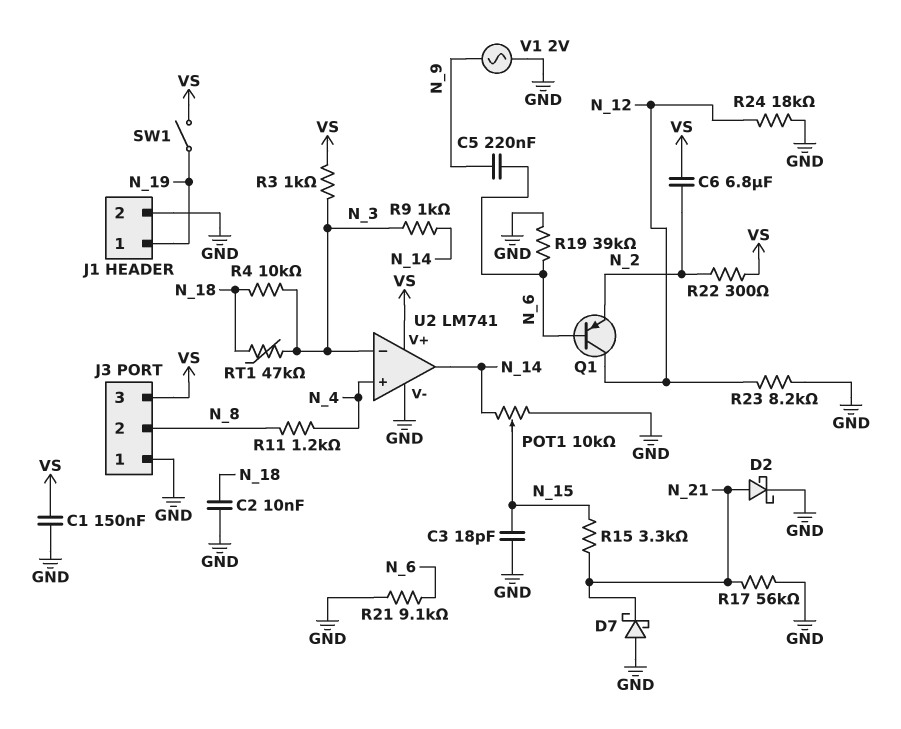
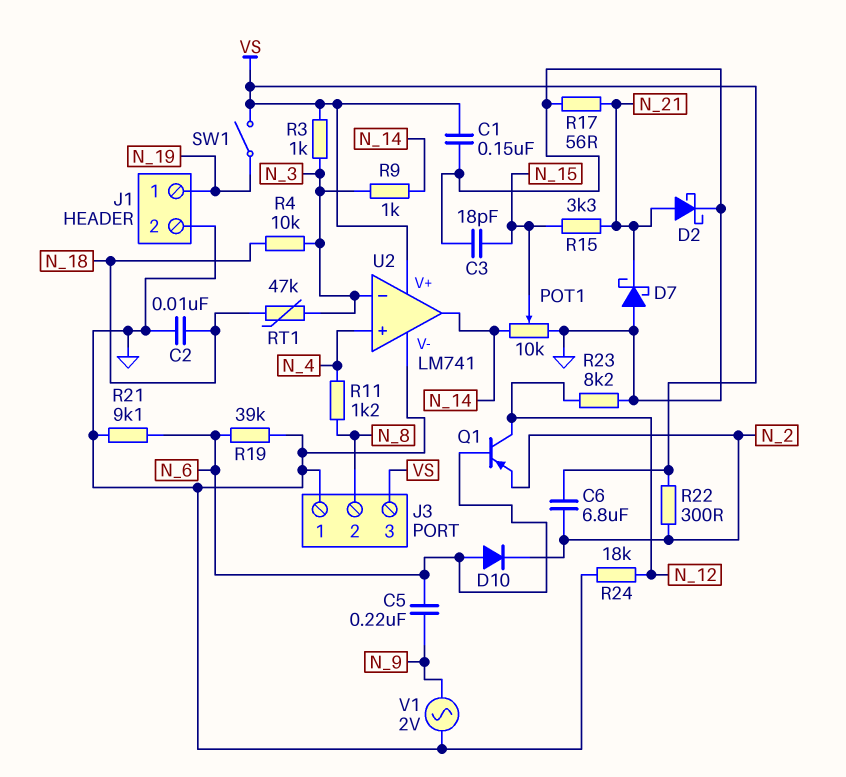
D10: none -> diode (A N_6, K N_2)
R17: 56k (GND, N_21) -> 56 (GND, N_21)

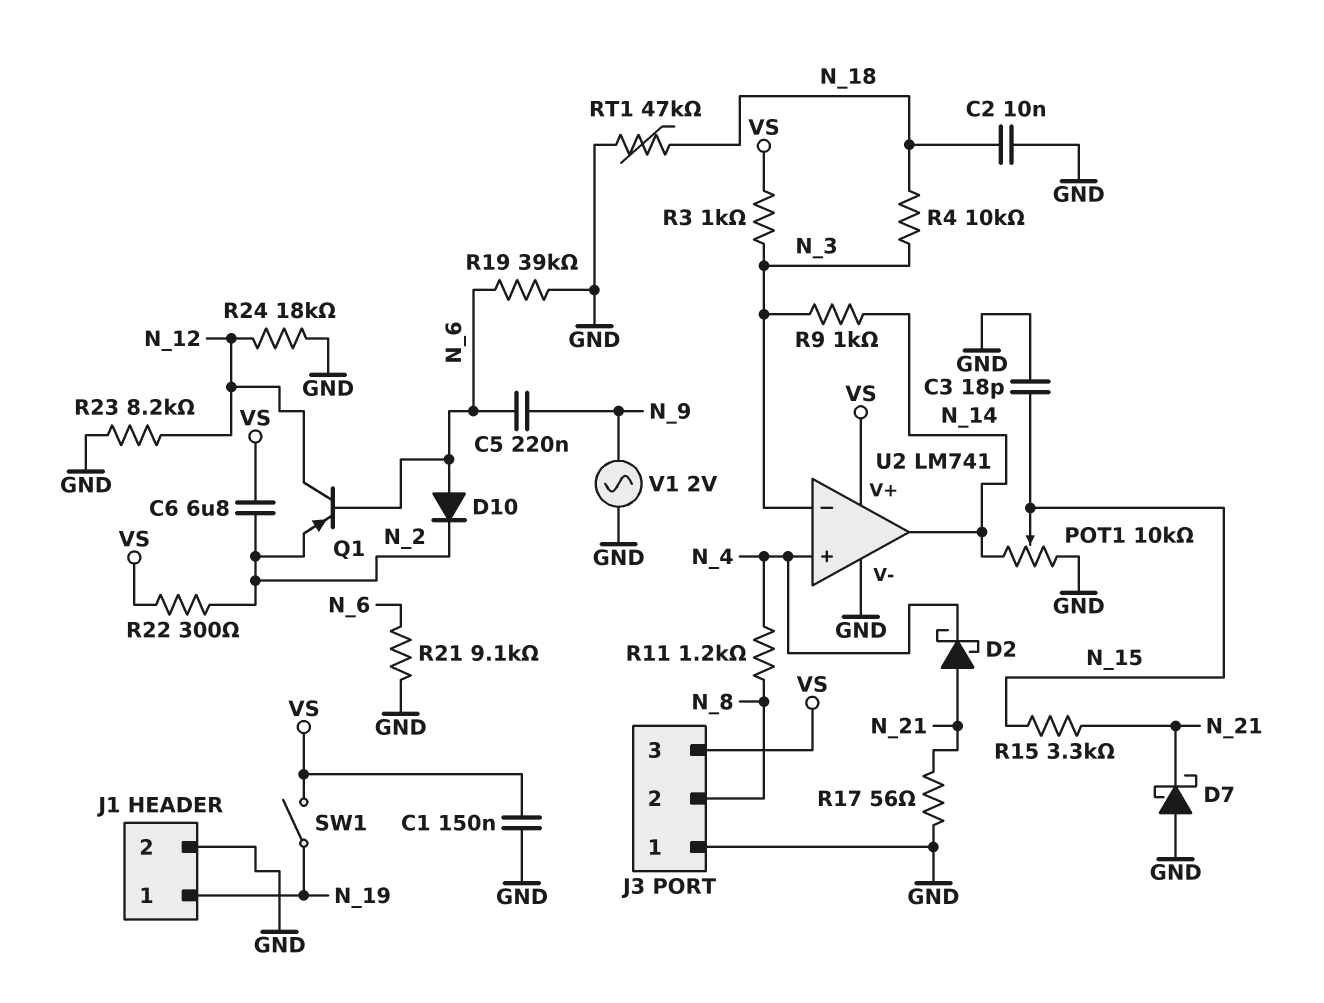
D2: schottky (A N_21, K GND) -> schottky (A N_21, K N_4)
RT1: 47k (N_3, N_18) -> 47k (GND, N_18)

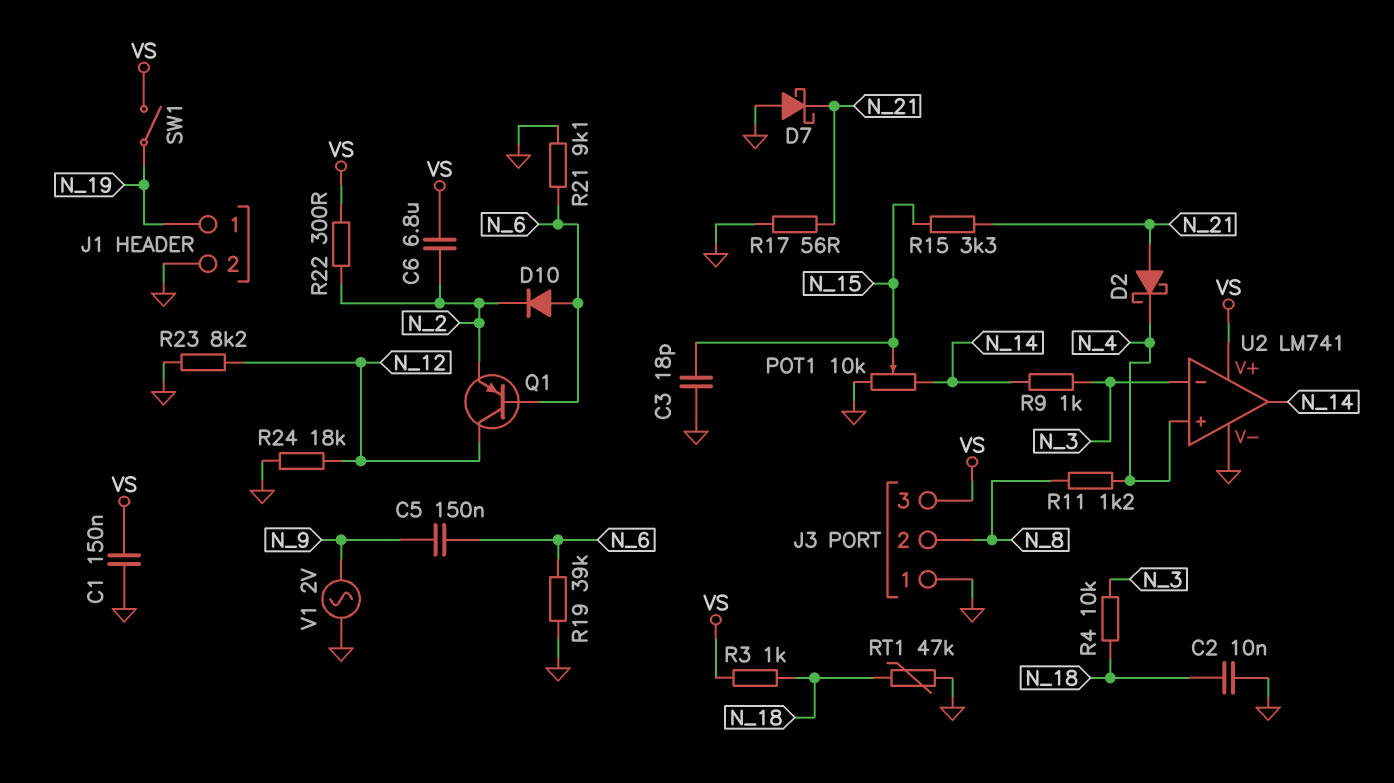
C5: 220nF (N_6, N_9) -> 150nF (N_6, N_9)
R3: 1k (N_3, VS) -> 1k (N_18, VS)

